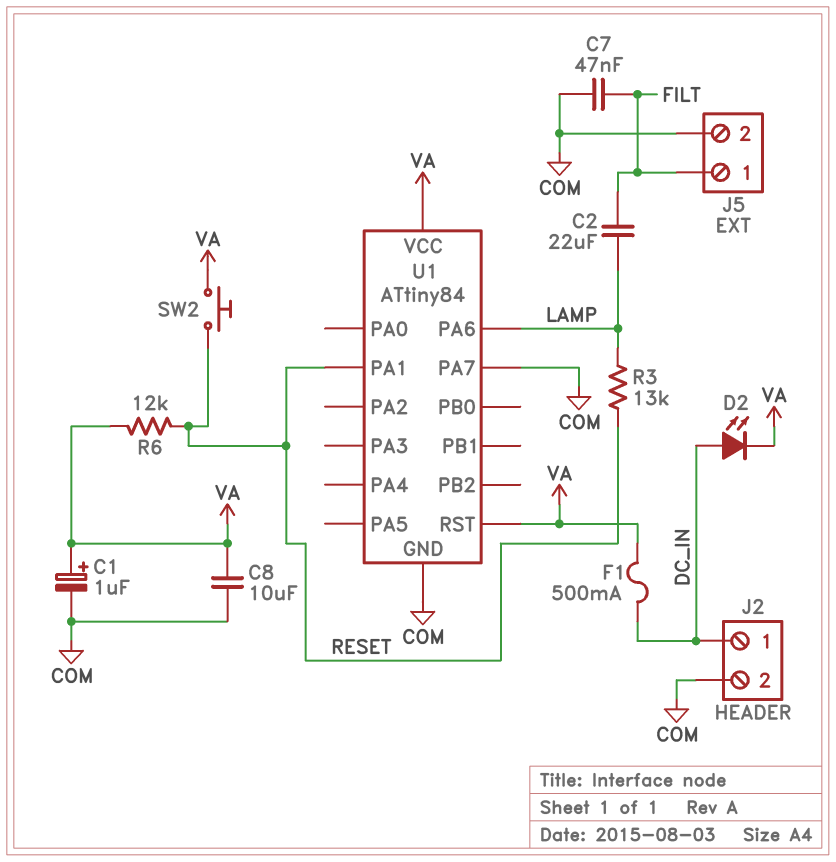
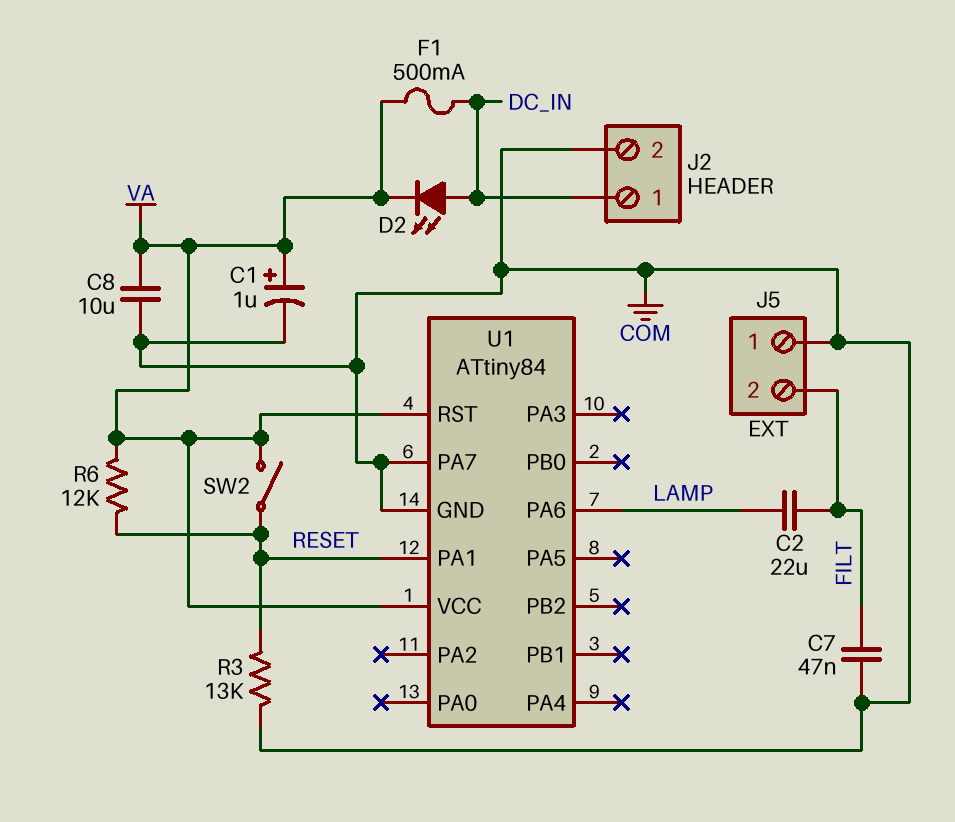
J5 pin 1: FILT -> COM
J5 pin 2: COM -> FILT
R3: 13k (LAMP, RESET) -> 13k (COM, RESET)
SW2: button (RESET, VA) -> switch (RESET, VA)

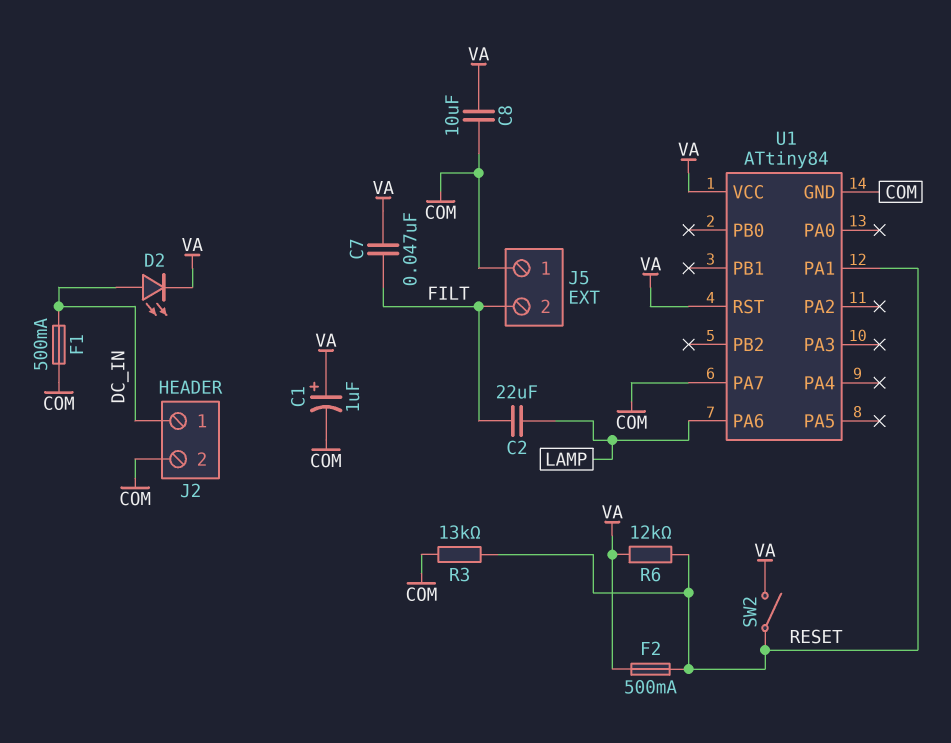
C7: 47nF (COM, FILT) -> 47nF (FILT, VA)
F1: 500mA (DC_IN, VA) -> 500mA (COM, DC_IN)
F2: none -> 500mA (RESET, VA)

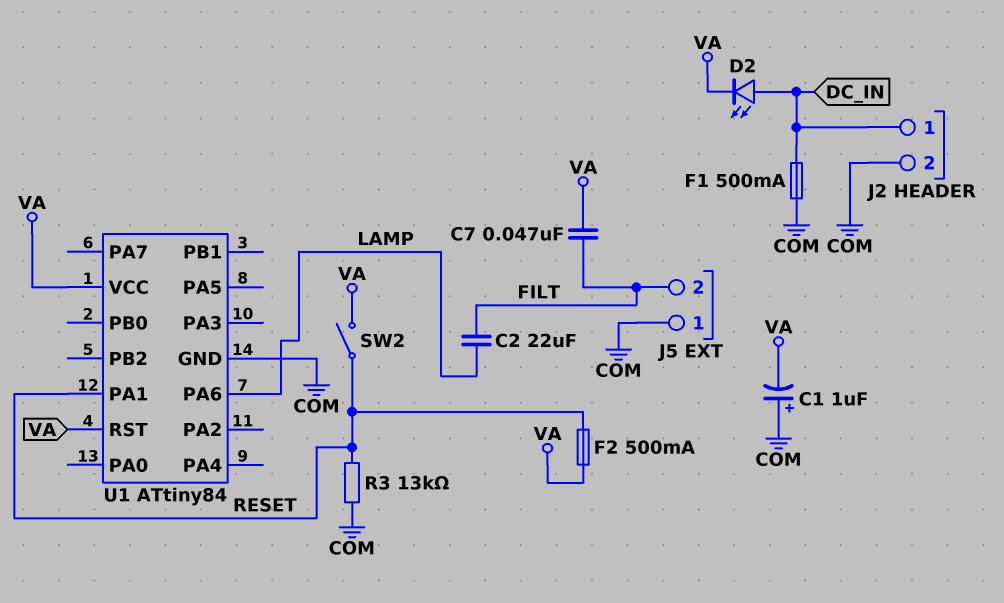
C1: 1uF (plus VA, minus COM) -> 1uF (plus COM, minus VA)
C8: 10uF (COM, VA) -> none
R6: 12k (RESET, VA) -> none
U1 pin PA7: COM -> none

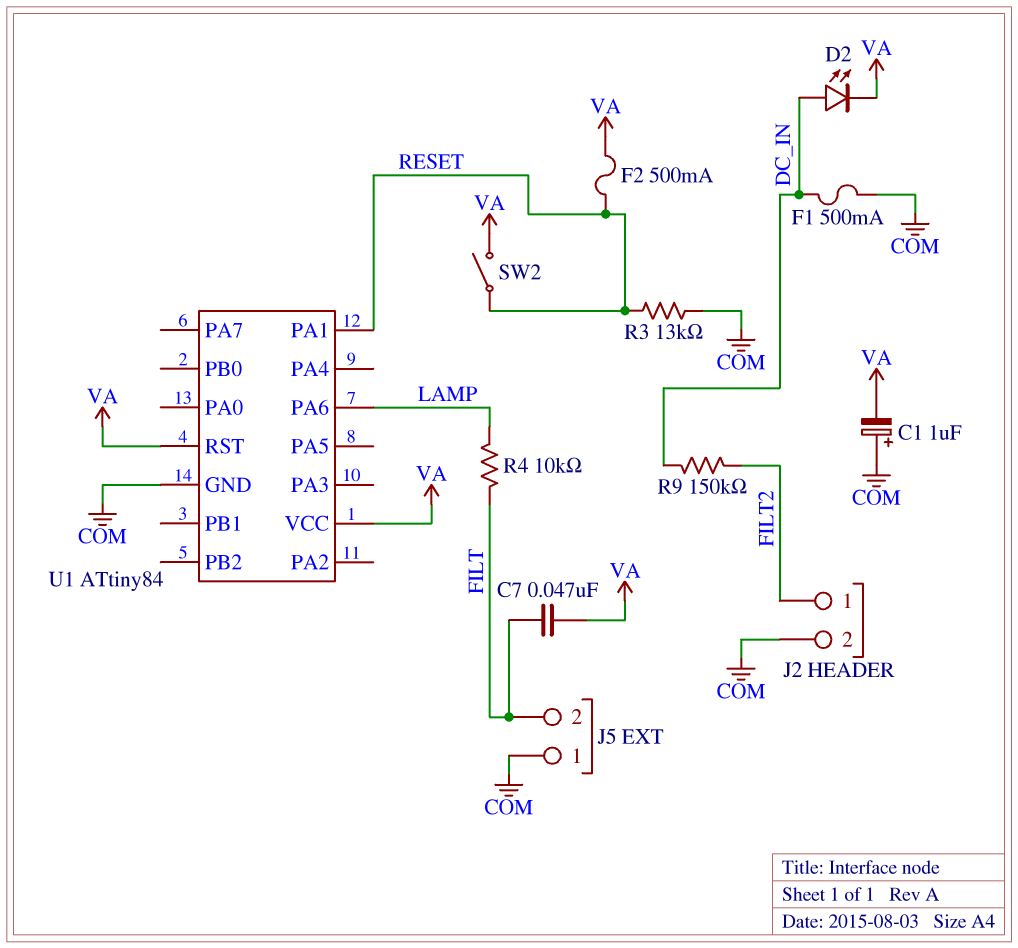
C2: 22uF (FILT, LAMP) -> none
J2 pin 1: DC_IN -> FILT2
R4: none -> 10k (FILT, LAMP)
R9: none -> 150k (DC_IN, FILT2)

